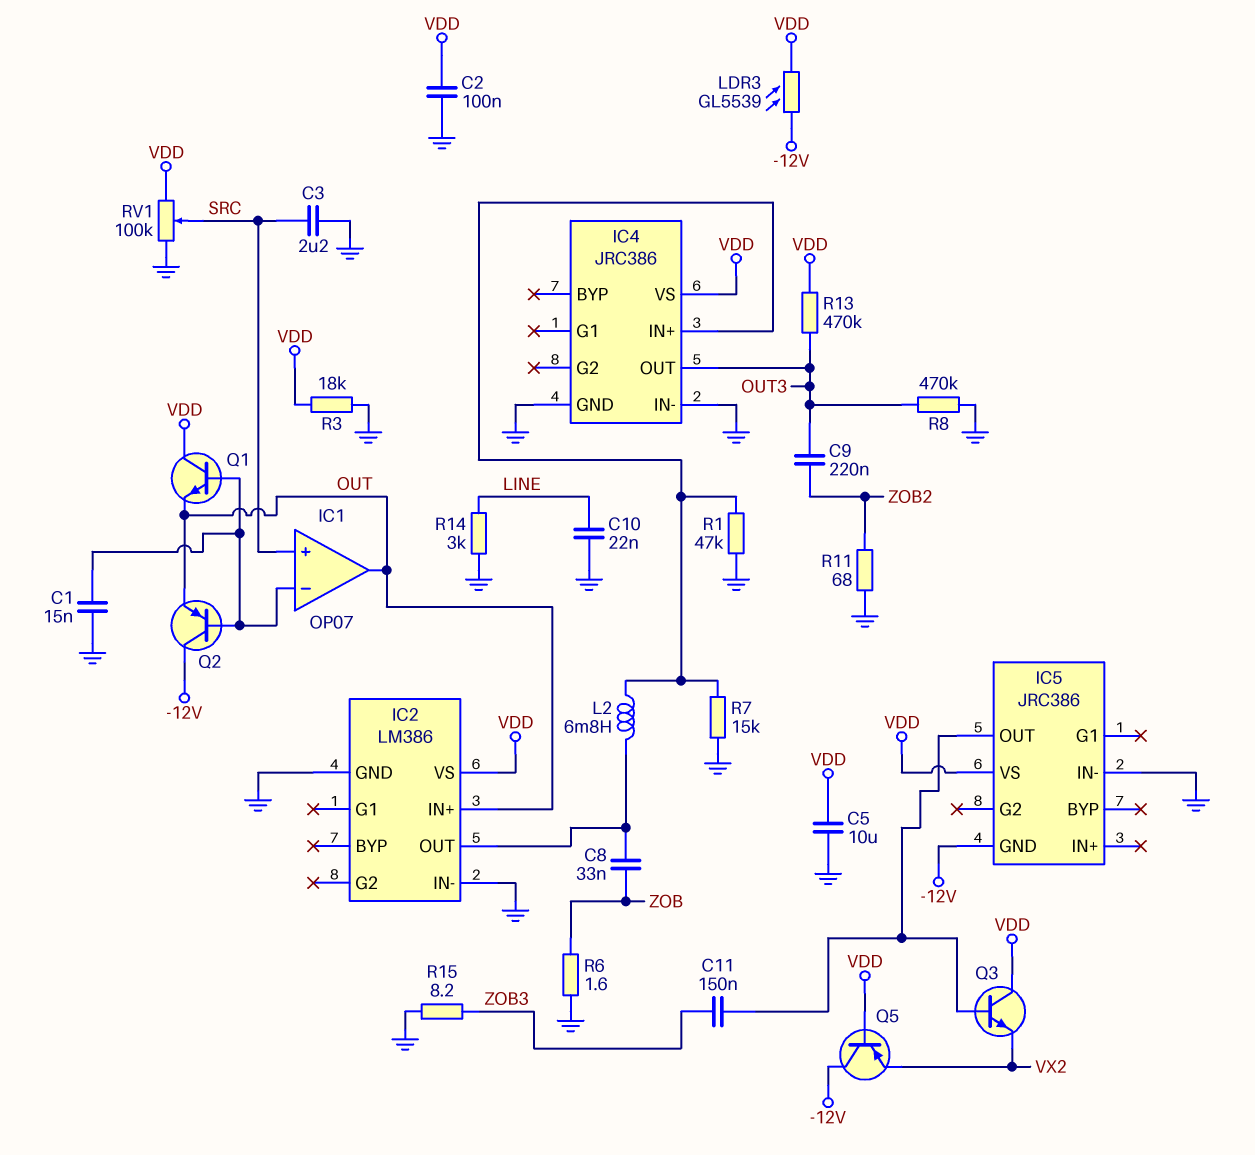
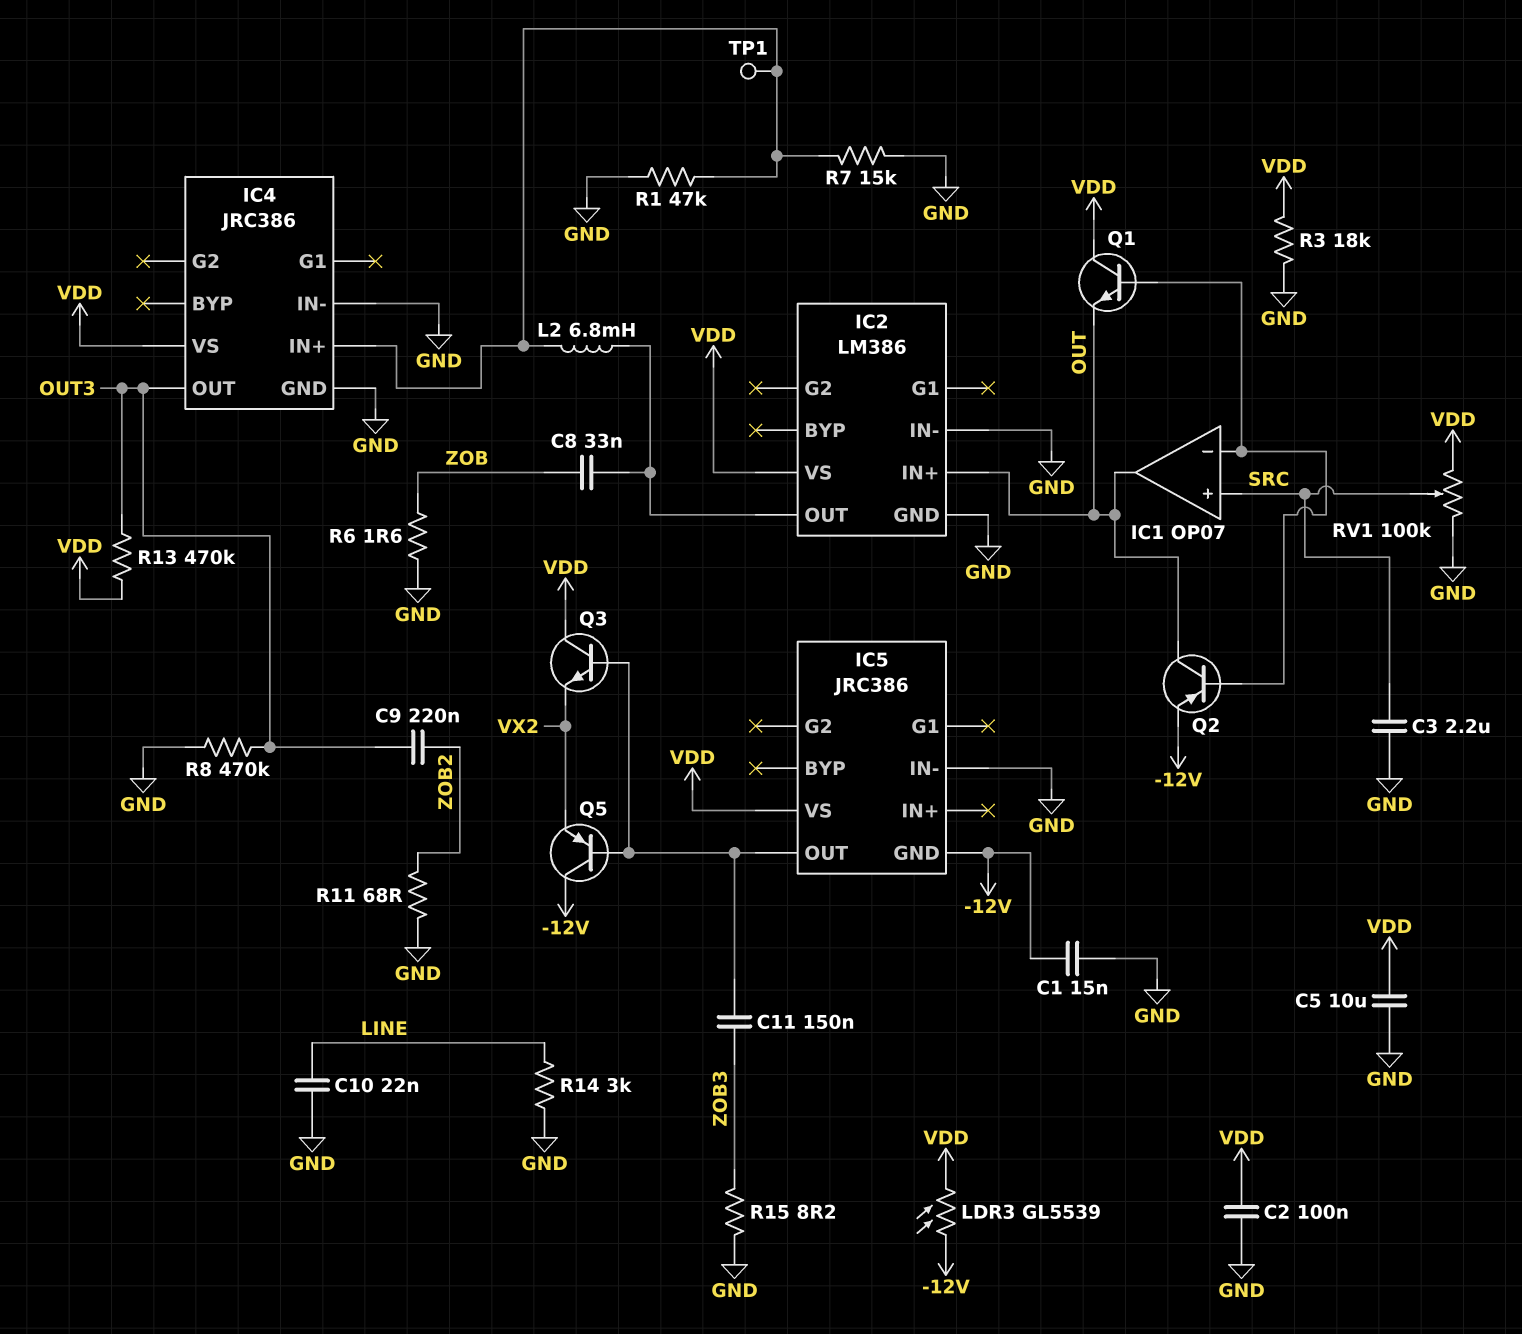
C1: 15nF (GND, IC1/in-) -> 15nF (-12V, GND)
Q2: PNP (B IC1/in-, C -12V, E OUT) -> PNP (B IC1/in-, C OUT, E -12V)
Q5: PNP (B VDD, C -12V, E VX2) -> PNP (B IC5/OUT, C -12V, E VX2)
TP1: none -> test point (IC4/IN+)

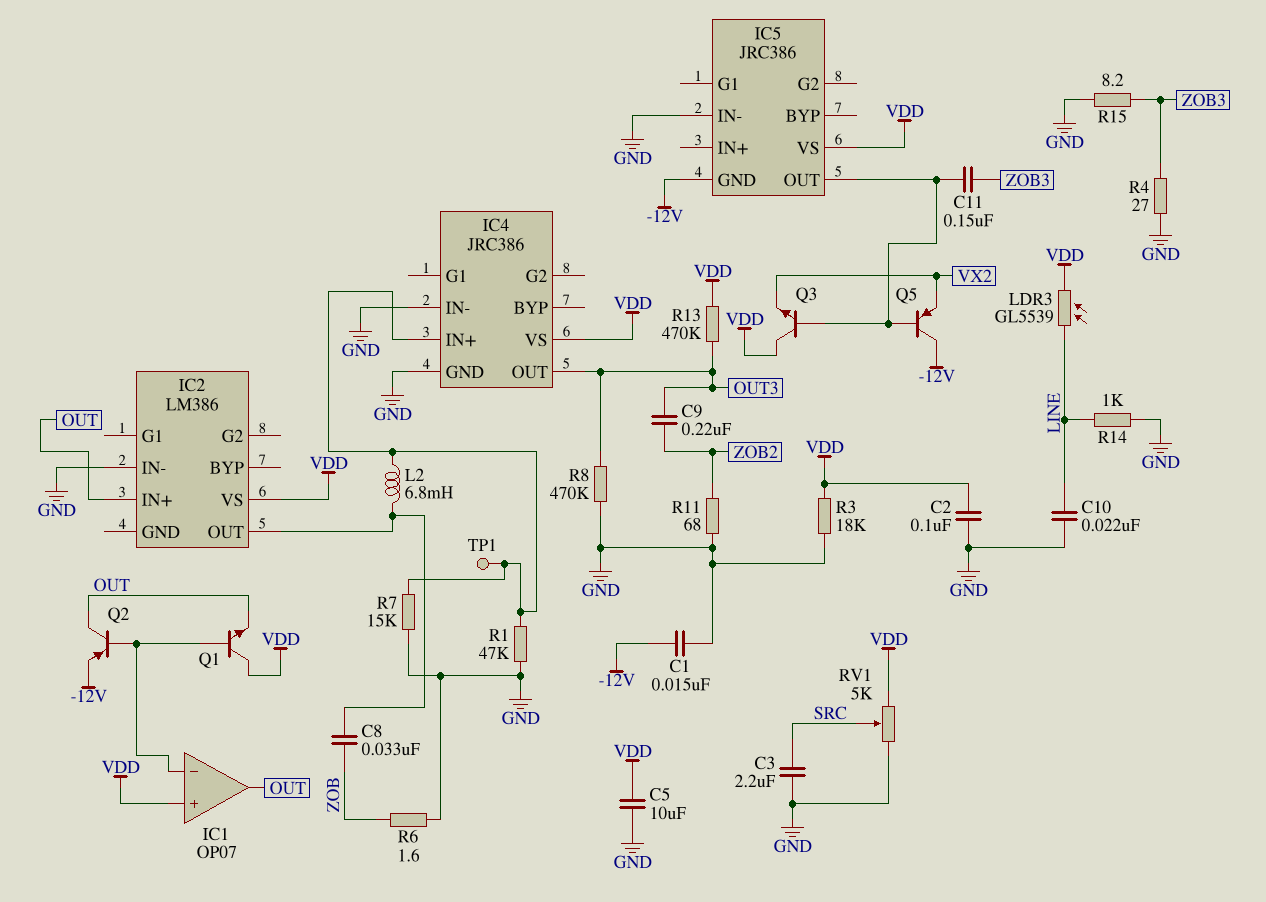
IC1 pin in+: SRC -> VDD
IC2 pin GND: GND -> none
LDR3: GL5539 (-12V, VDD) -> GL5539 (LINE, VDD)
R4: none -> 27 (GND, ZOB3)
R14: 3k (GND, LINE) -> 1k (GND, LINE)
RV1: 100k (GND, VDD, wiper SRC) -> 5k (GND, VDD, wiper SRC)

